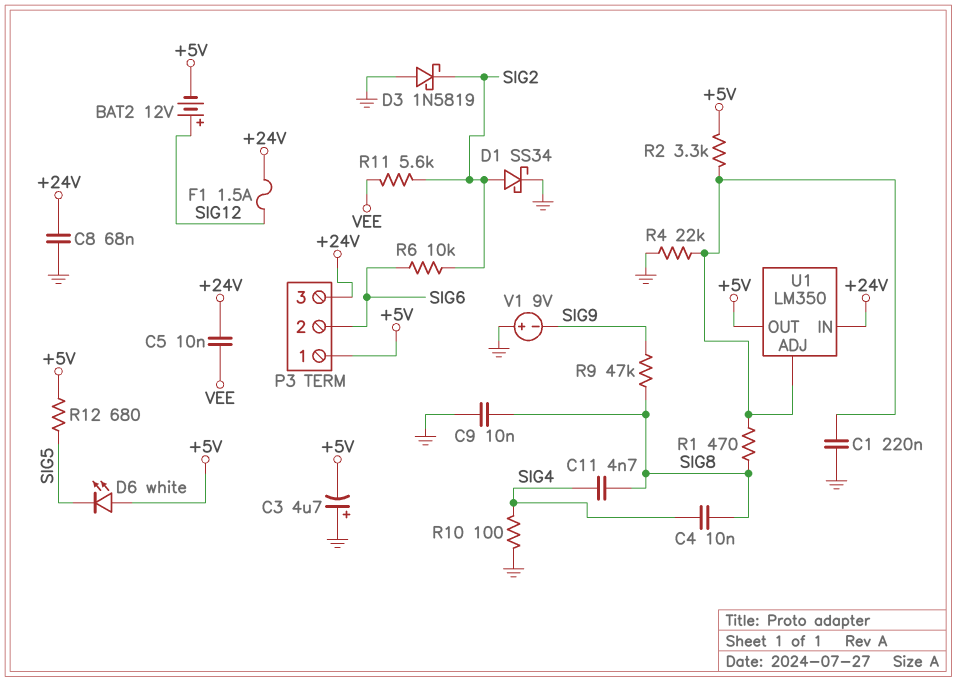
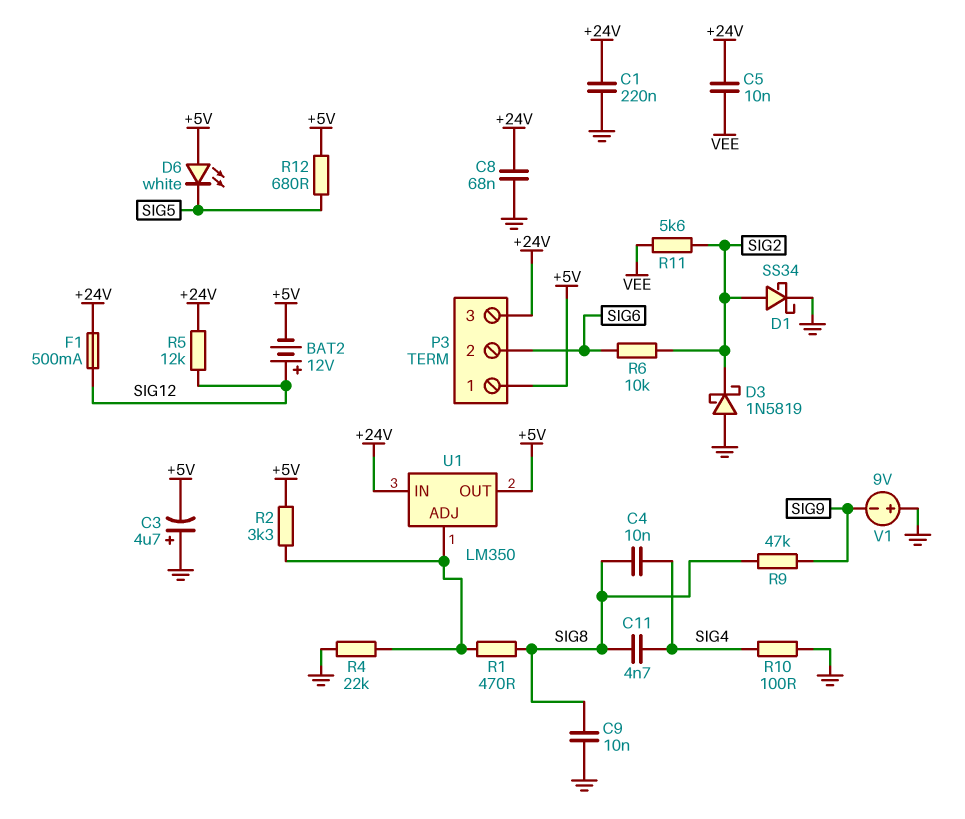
C1: 220nF (GND, U1/ADJ) -> 220nF (+24V, GND)
F1: 1.5A (+24V, SIG12) -> 500mA (+24V, SIG12)
R5: none -> 12k (+24V, SIG12)

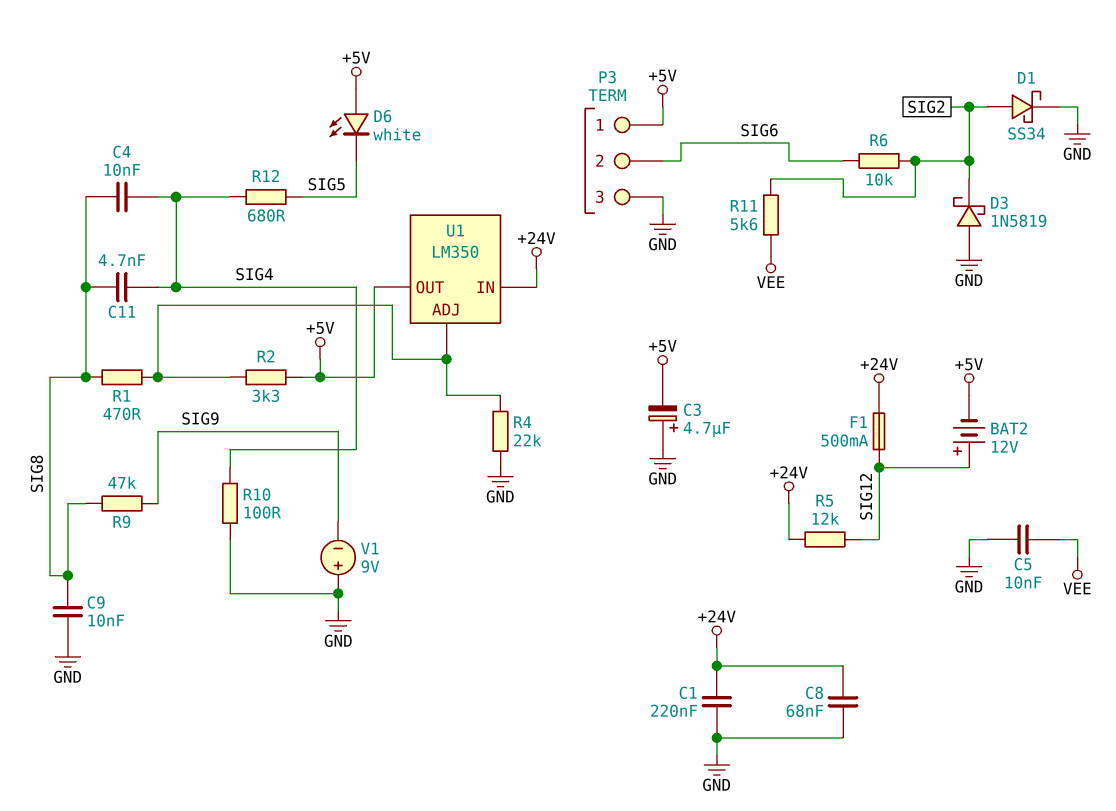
C5: 10nF (+24V, VEE) -> 10nF (GND, VEE)
P3 pin 3: +24V -> GND
R12: 680 (+5V, SIG5) -> 680 (SIG4, SIG5)

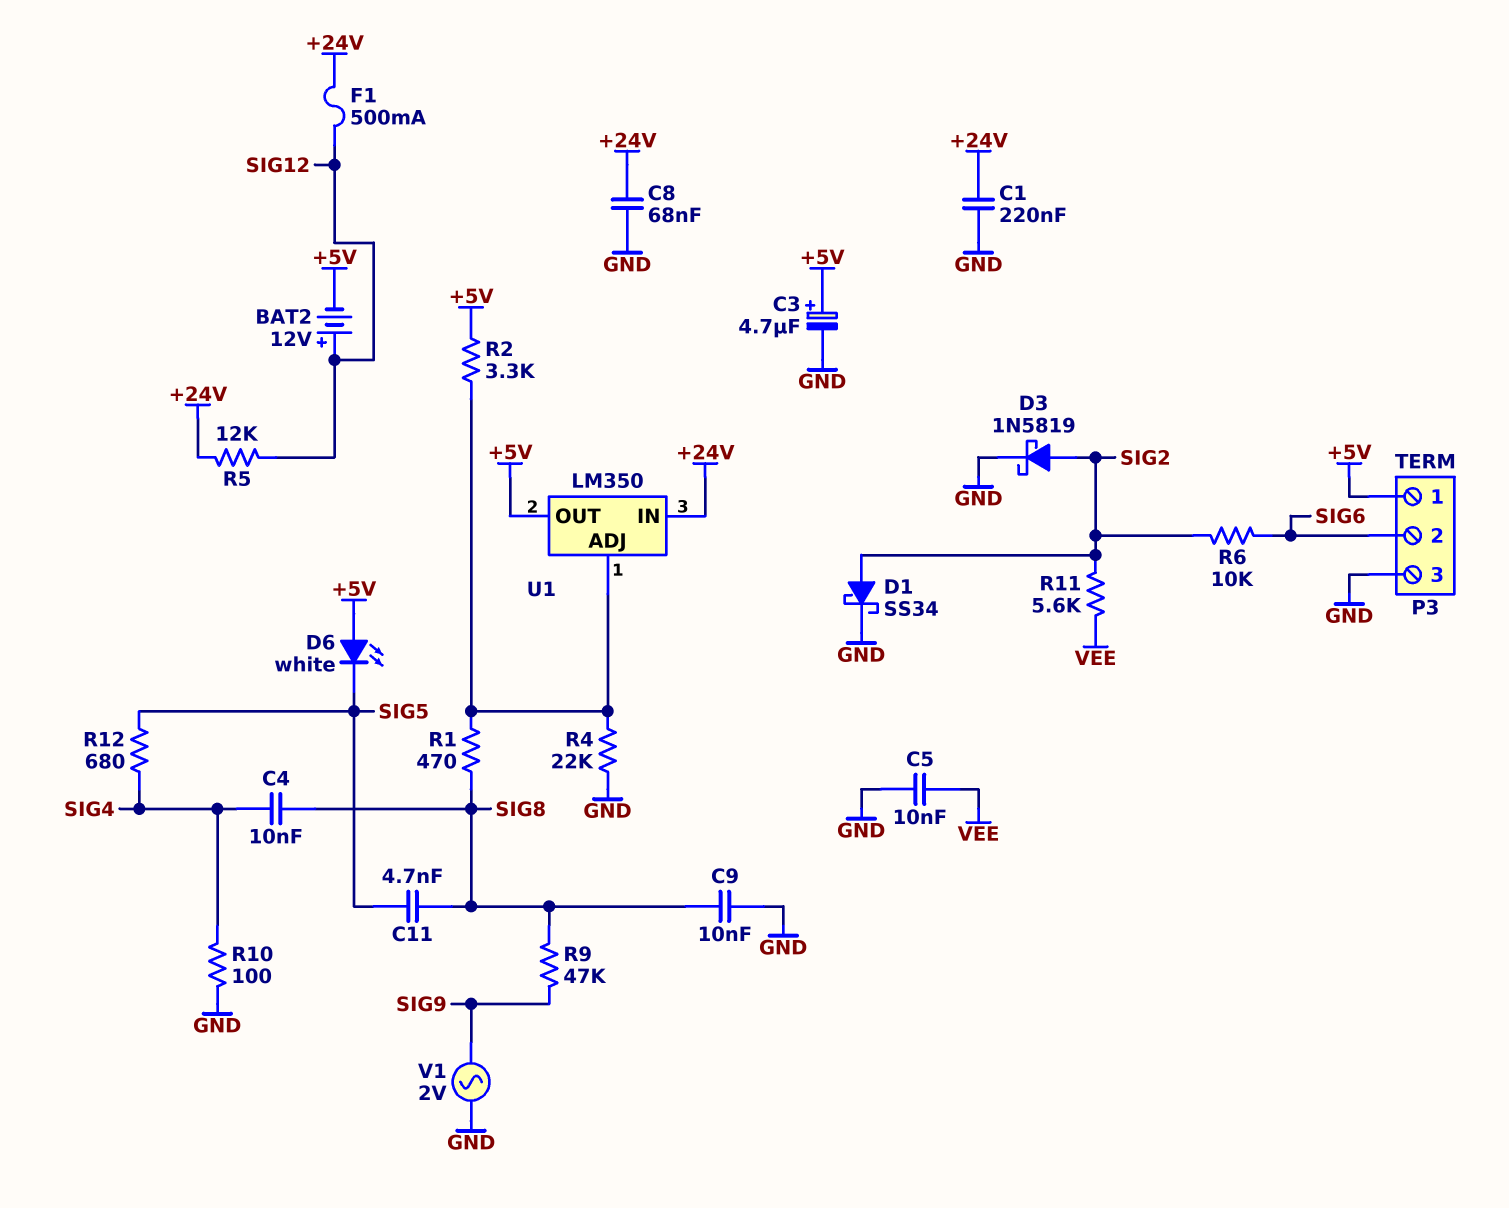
C3: 4.7uF (plus GND, minus +5V) -> 4.7uF (plus +5V, minus GND)
C11: 4.7nF (SIG4, SIG8) -> 4.7nF (SIG5, SIG8)
D3: schottky 1N5819 (A GND, K SIG2) -> schottky 1N5819 (A SIG2, K GND)
V1: 9V (plus GND, minus SIG9) -> AC 2V (GND, SIG9)

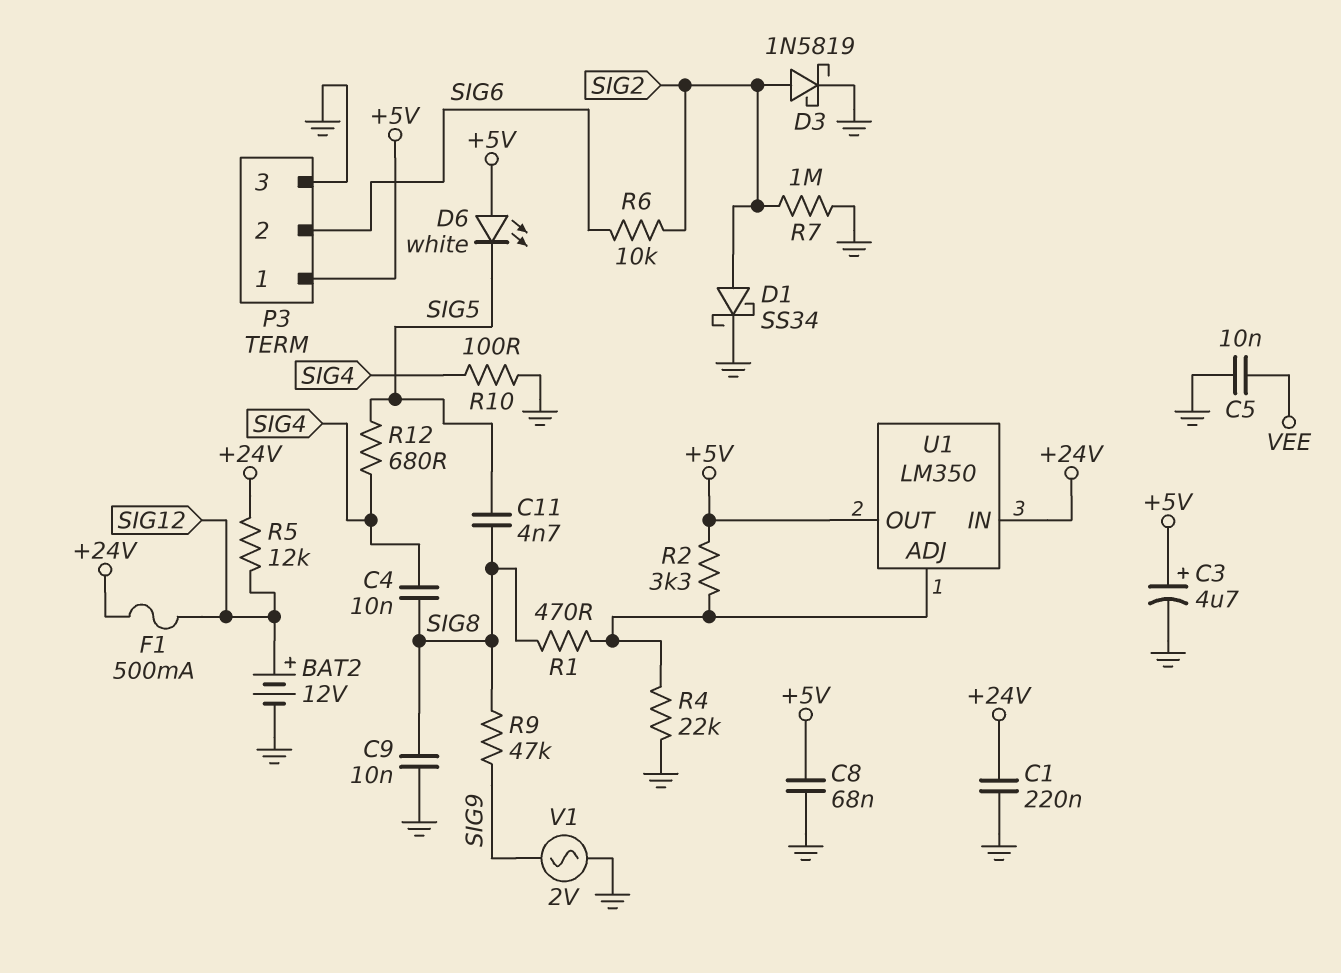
BAT2: 12V (plus SIG12, minus +5V) -> 12V (plus SIG12, minus GND)
C8: 68nF (+24V, GND) -> 68nF (+5V, GND)
R7: none -> 1M (GND, SIG2)
R11: 5.6k (SIG2, VEE) -> none

